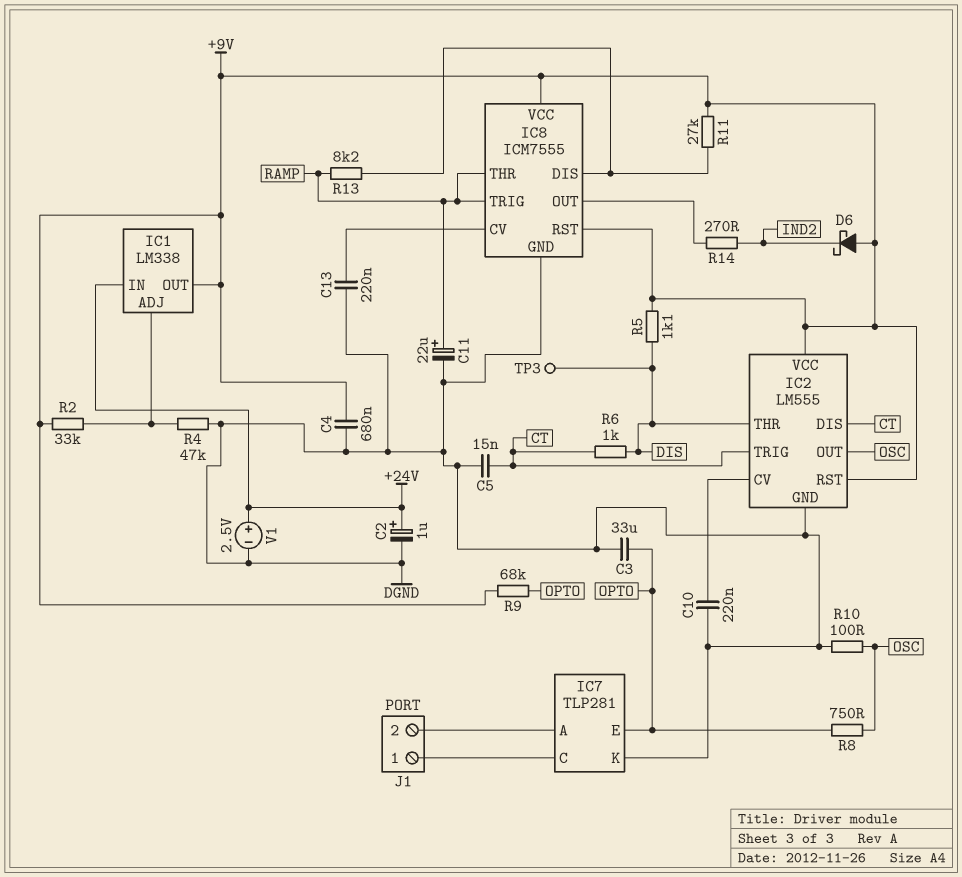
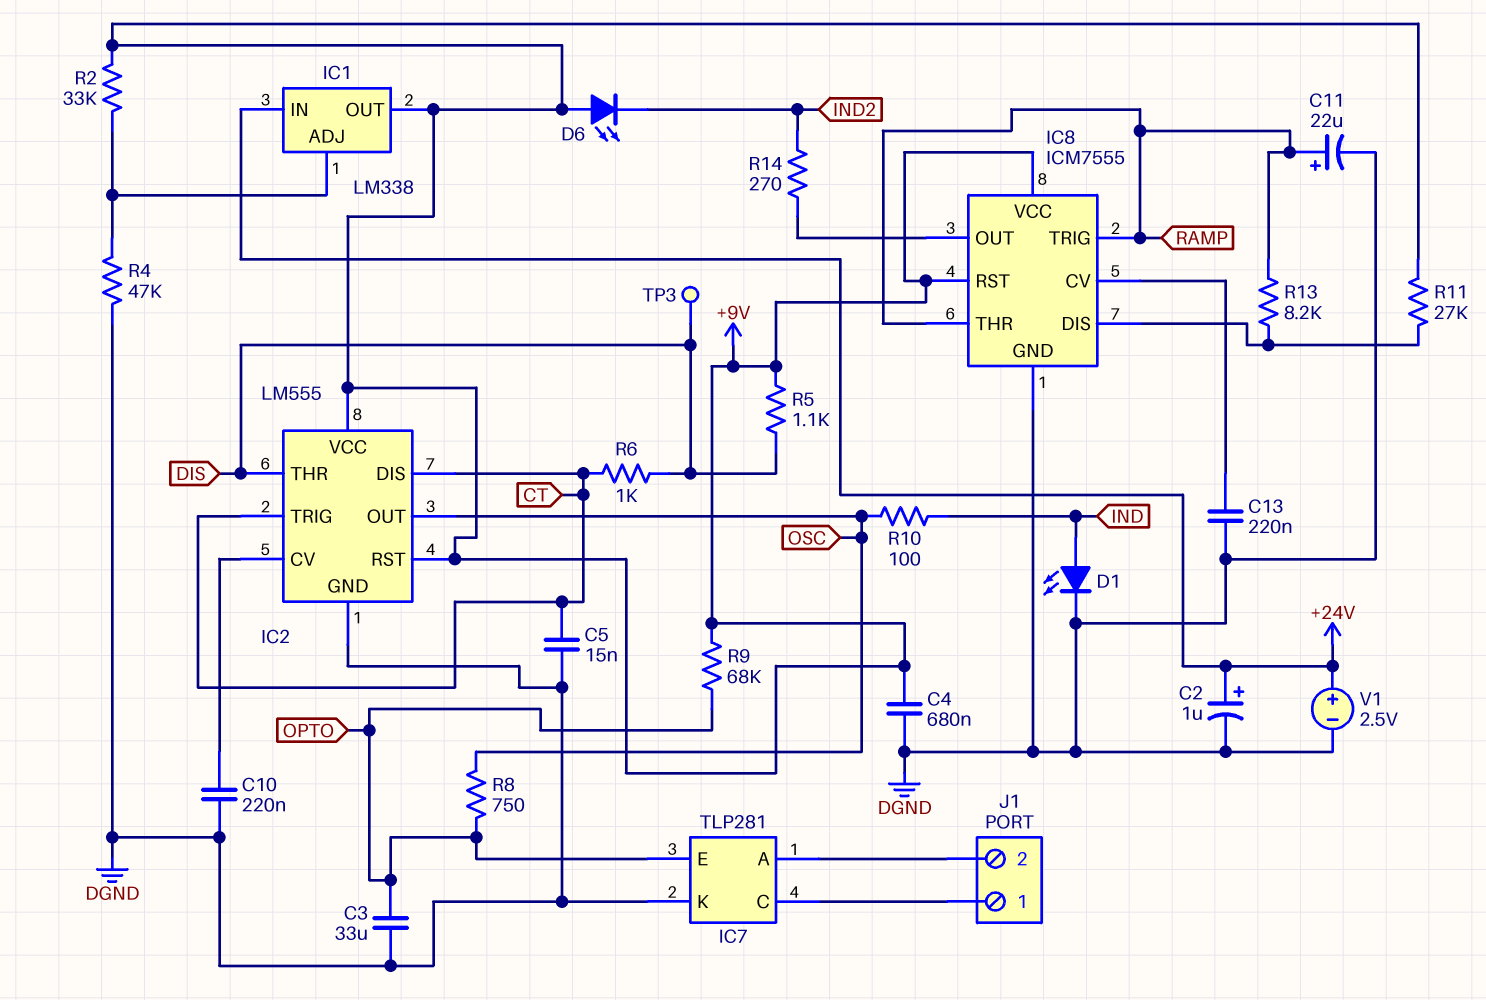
D1: none -> LED (A IND, K DGND)
D6: schottky (A +9V, K IND2) -> LED (A +9V, K IND2)
R10: 100 (DGND, OSC) -> 100 (IND, OSC)

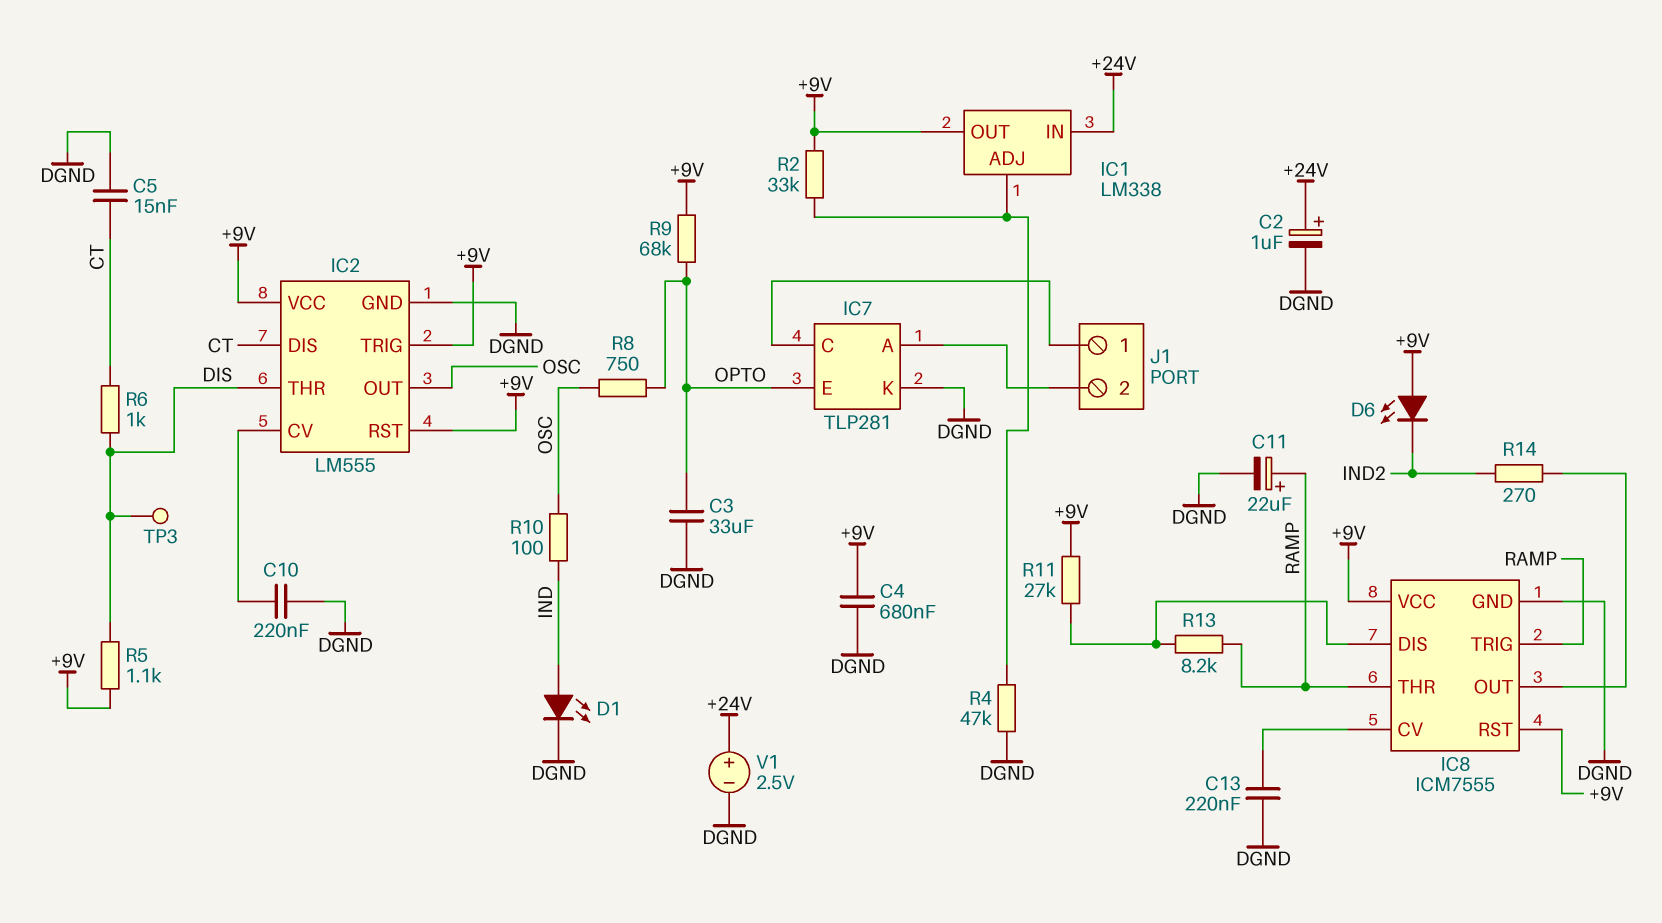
IC2 pin TRIG: CT -> +9V

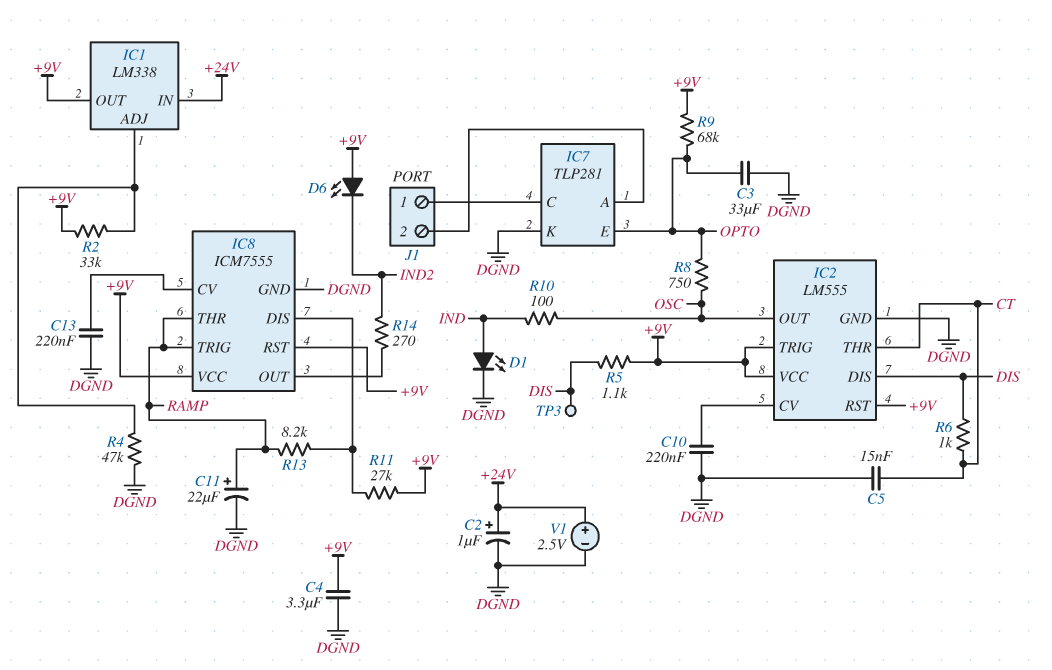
C4: 680nF (+9V, DGND) -> 3.3uF (+9V, DGND)
IC2 pin DIS: CT -> DIS
IC2 pin THR: DIS -> CT

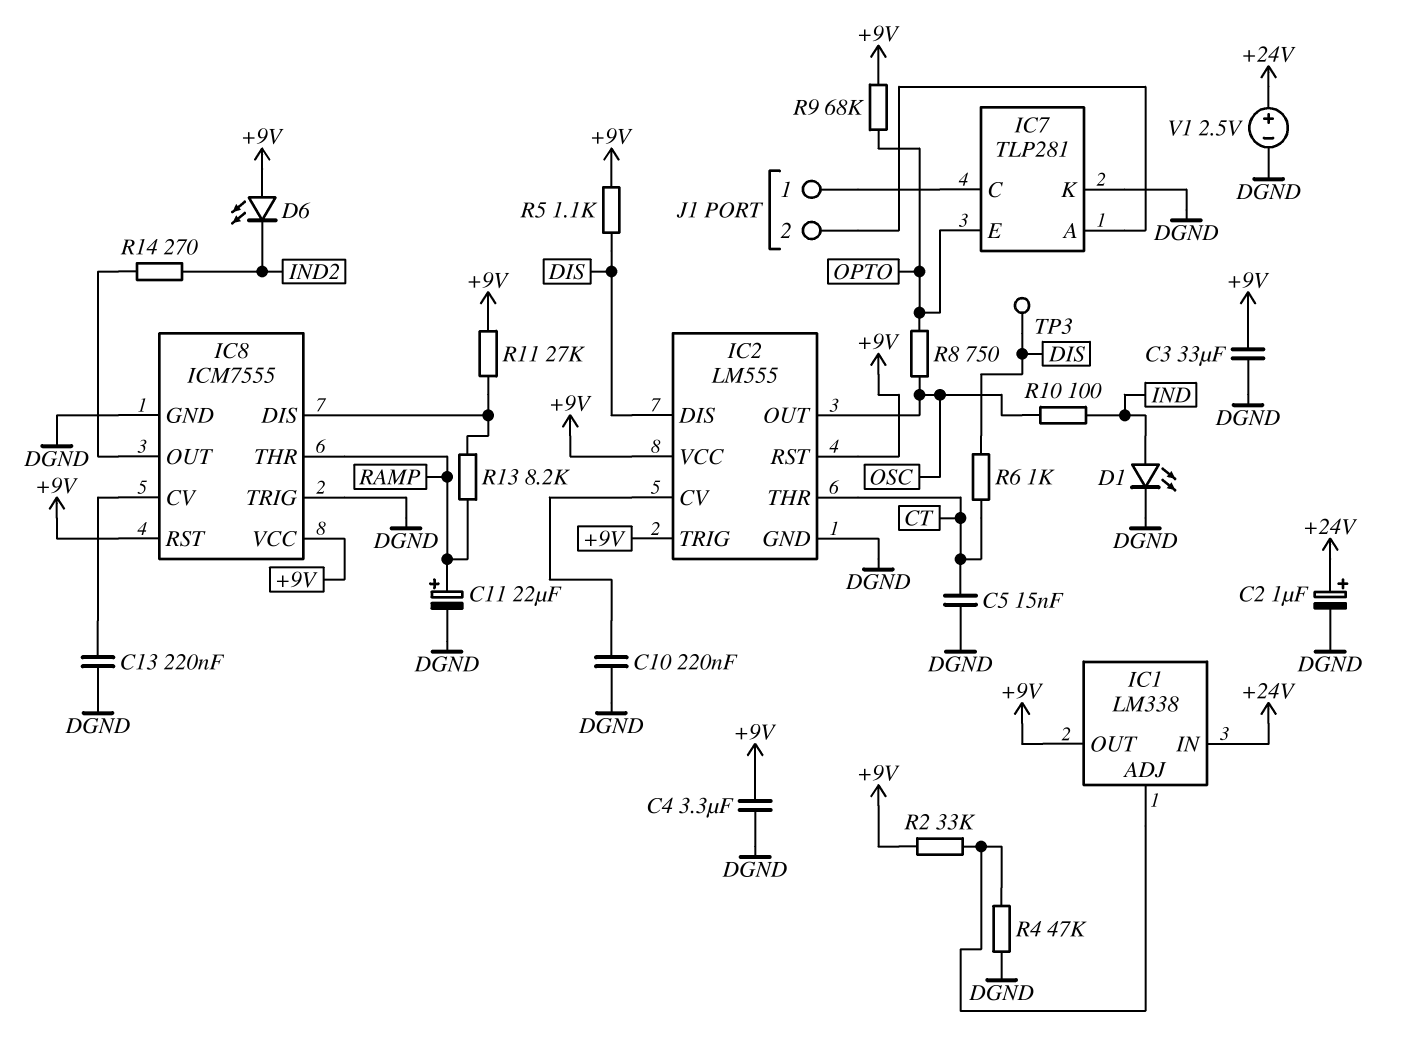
C3: 33uF (DGND, OPTO) -> 33uF (+9V, DGND)
IC8 pin TRIG: RAMP -> DGND

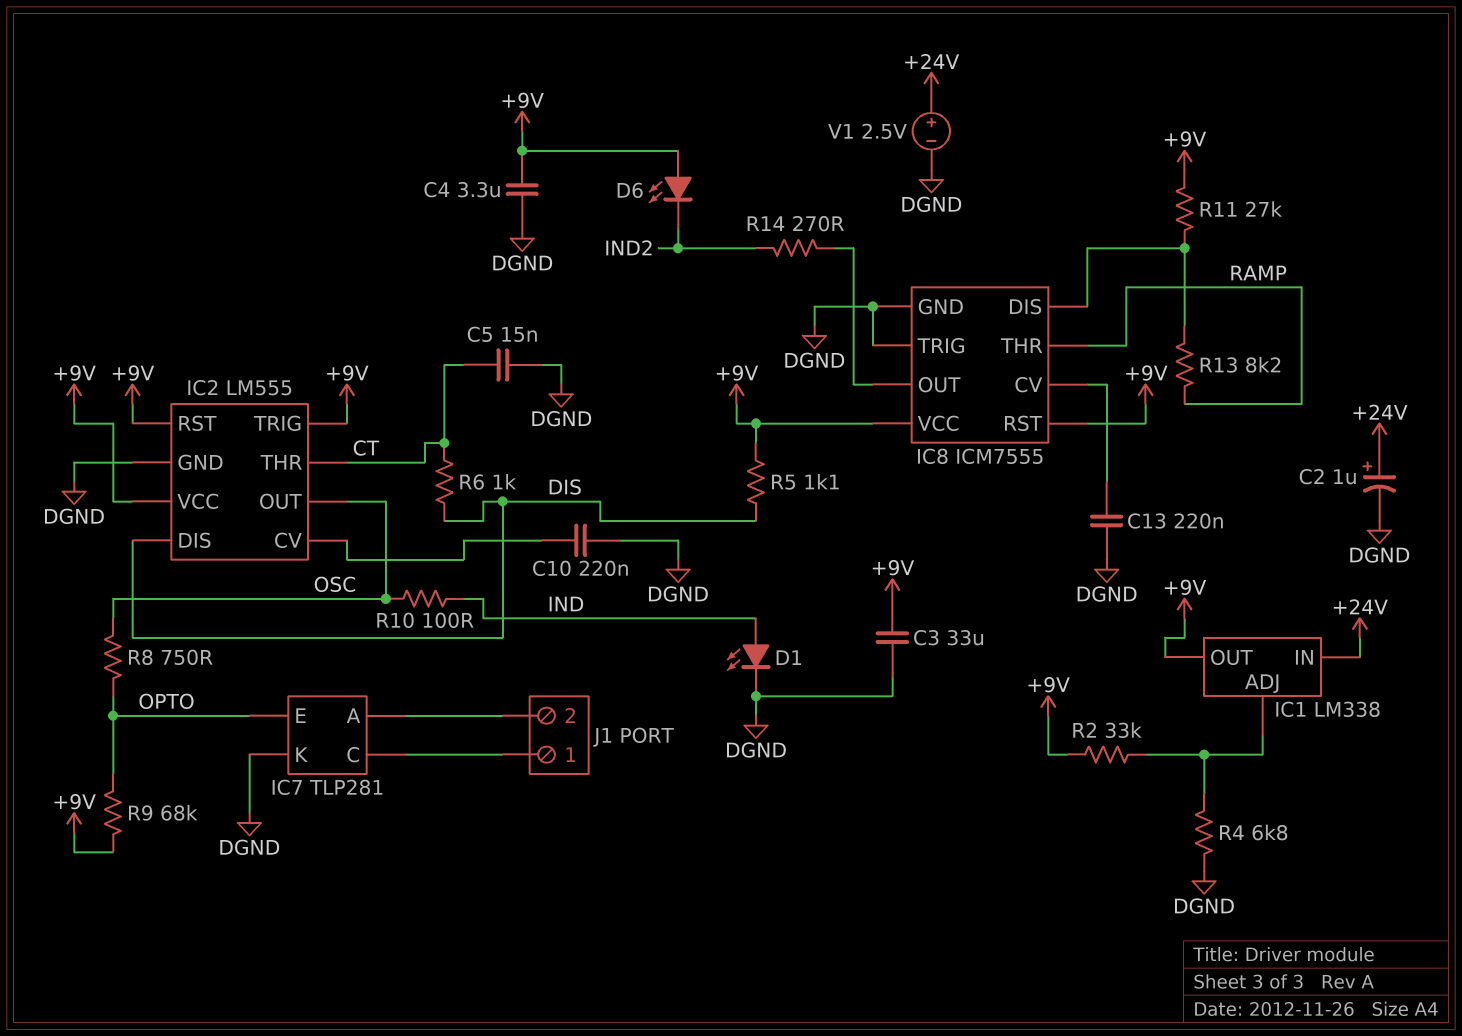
C11: 22uF (plus RAMP, minus DGND) -> none
R4: 47k (DGND, IC1/ADJ) -> 6.8k (DGND, IC1/ADJ)
TP3: test point (DIS) -> none

